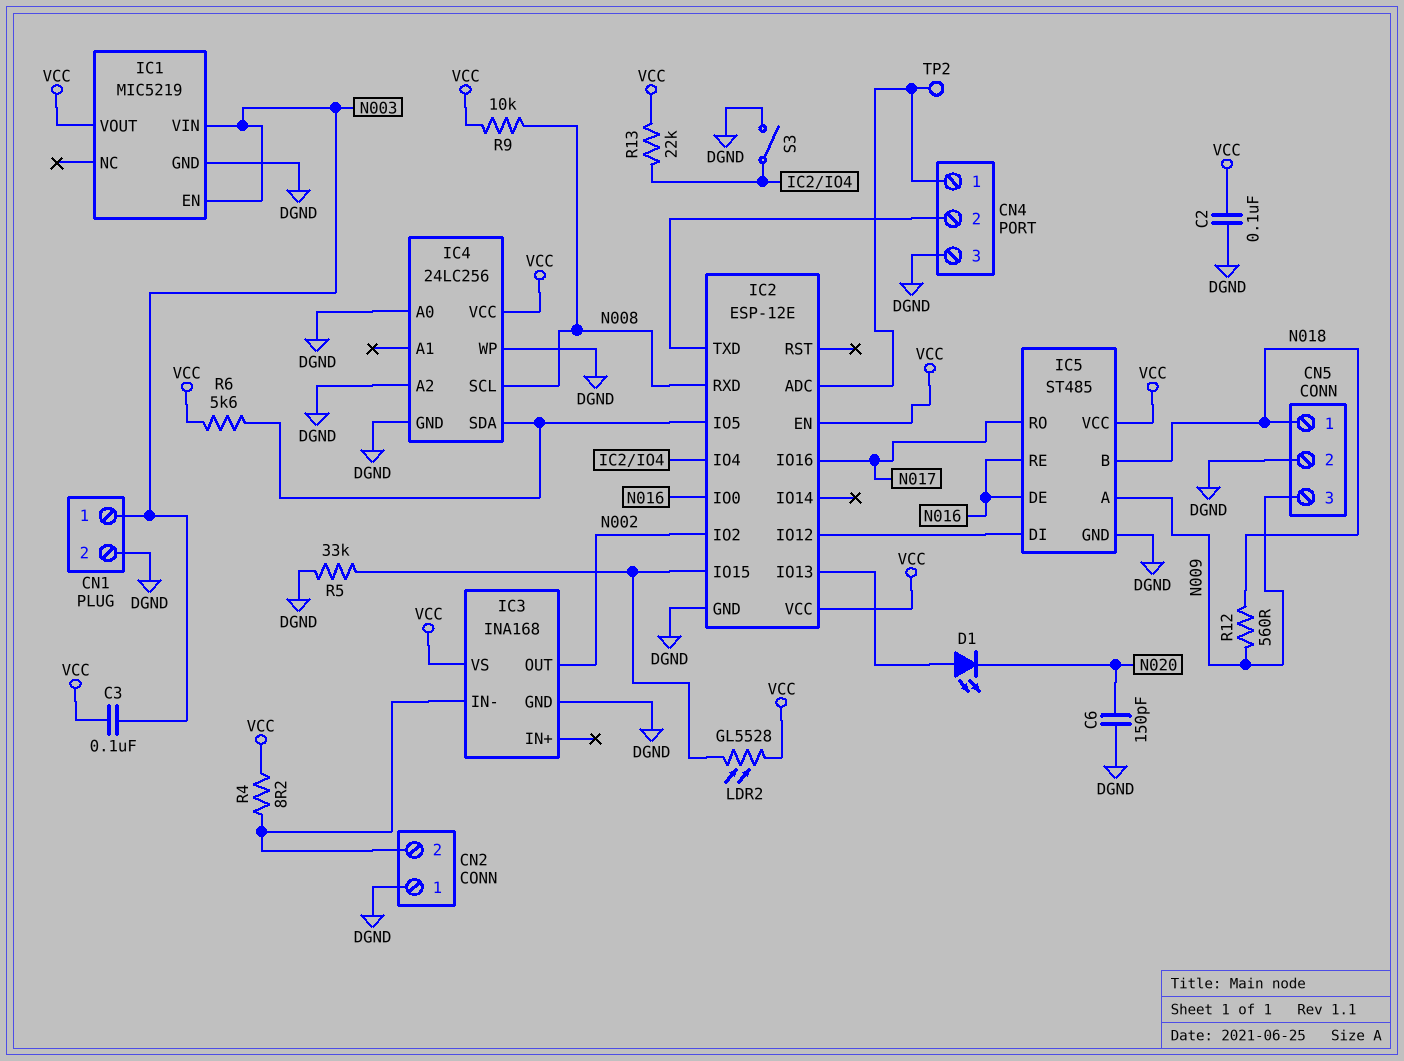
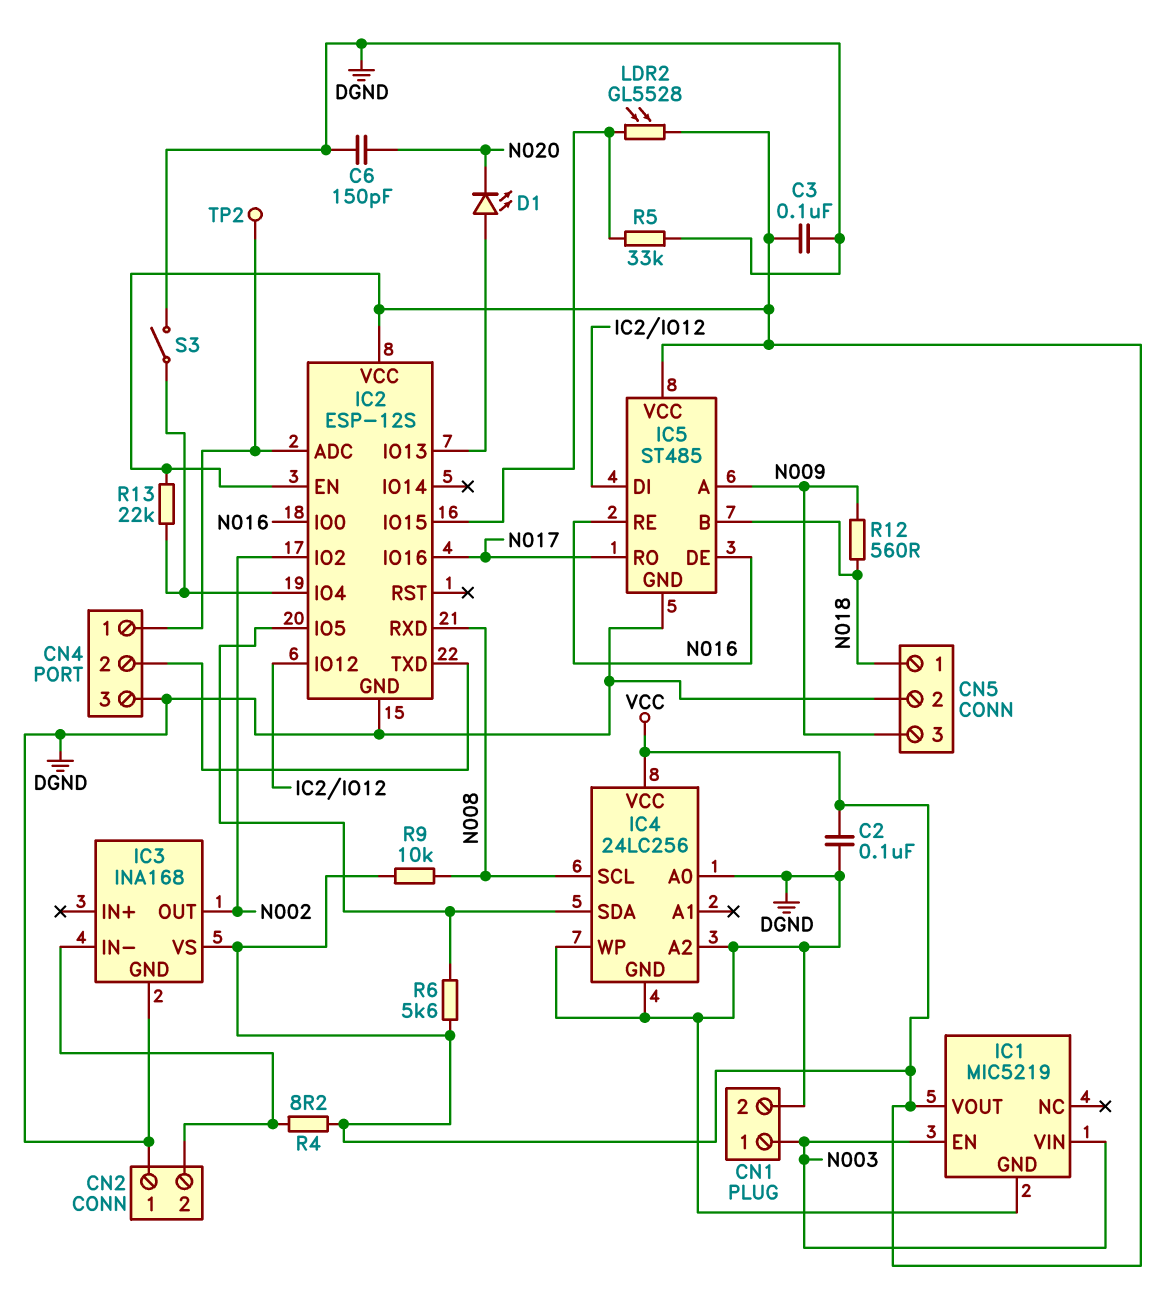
C3: 100nF (N003, VCC) -> 100nF (DGND, VCC)
IC2: ESP-12E -> ESP-12S

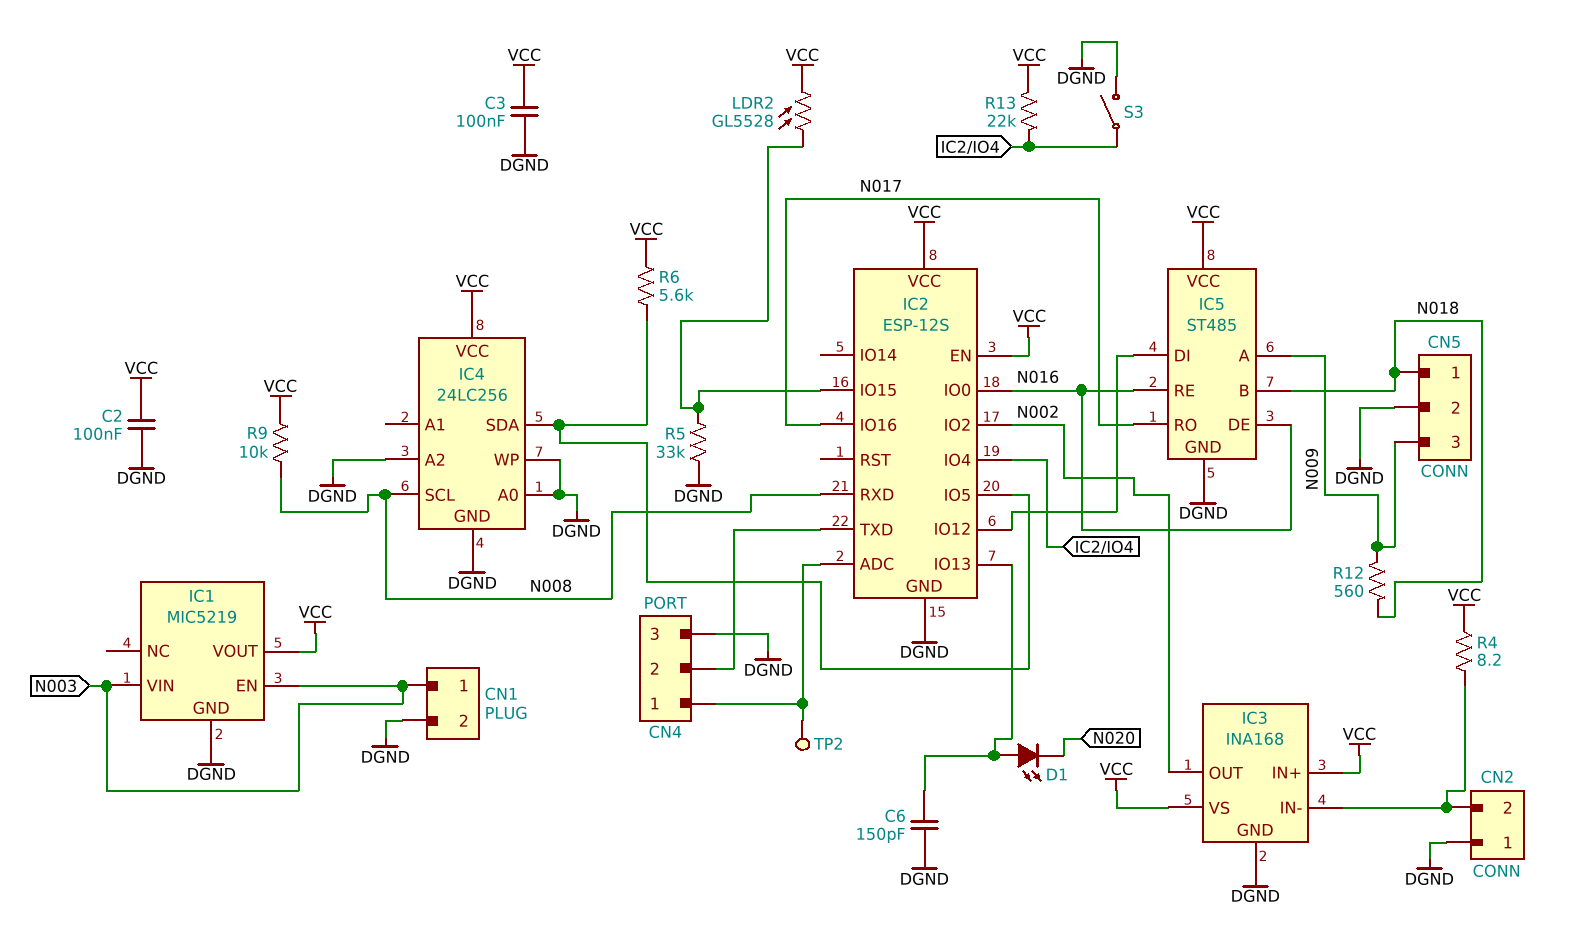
C6: 150pF (DGND, N020) -> 150pF (DGND, IC2/IO13)
IC3 pin IN+: none -> VCC

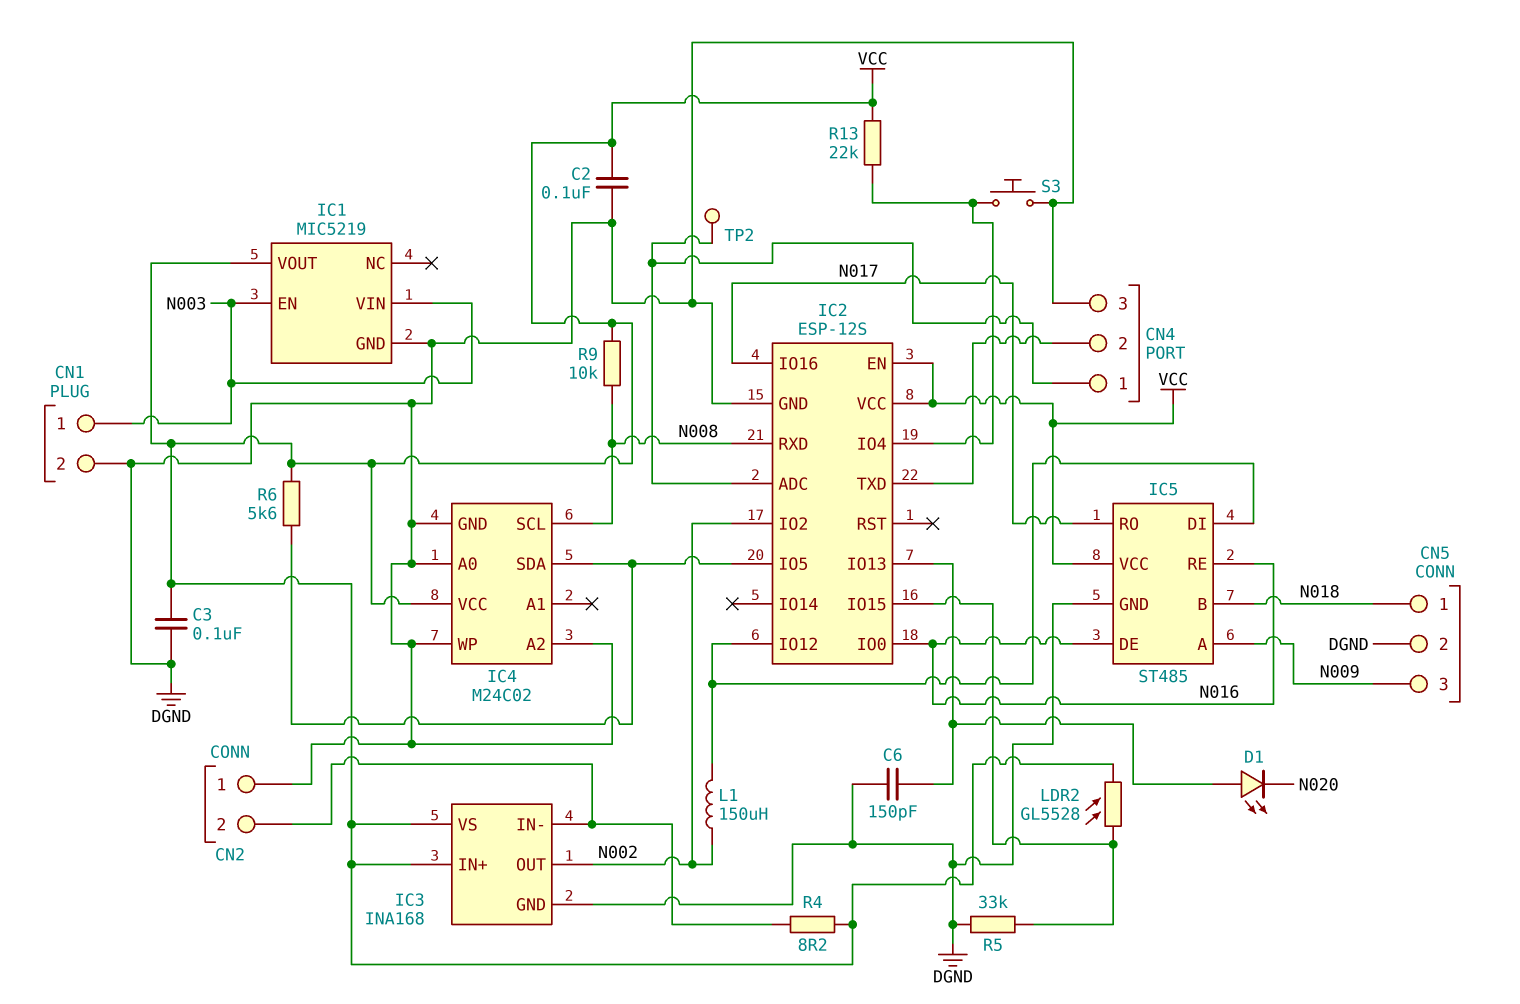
IC4: 24LC256 -> M24C02
L1: none -> 150uH (IC2/IO12, N002)
R12: 560 (N009, N018) -> none
S3: switch (DGND, IC2/IO4) -> button (DGND, IC2/IO4)

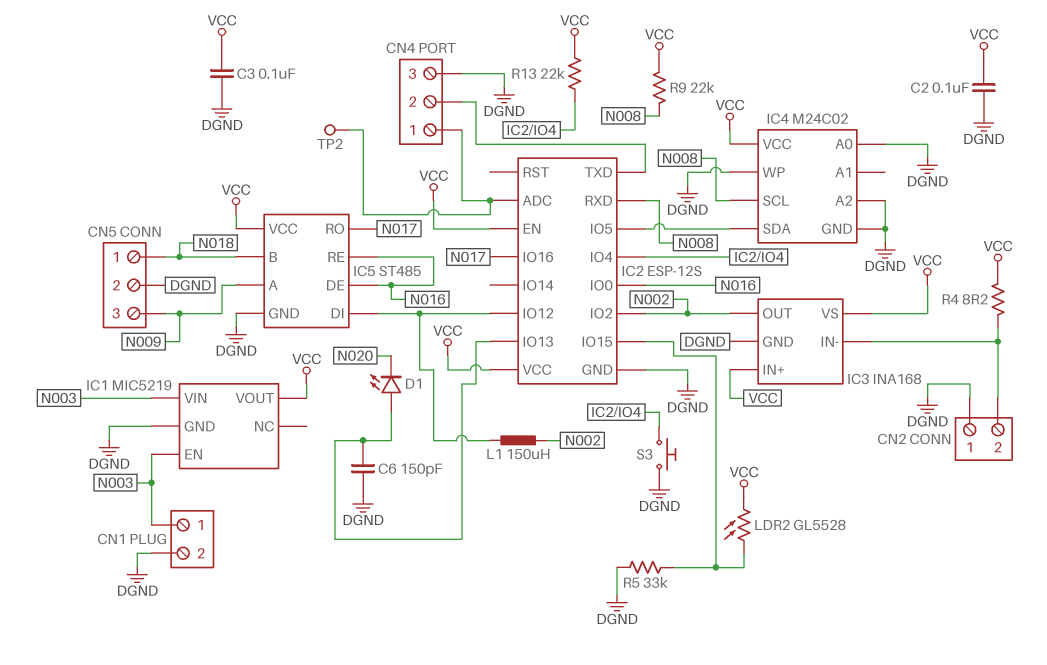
R6: 5.6k (IC2/IO5, VCC) -> none
R9: 10k (N008, VCC) -> 22k (N008, VCC)

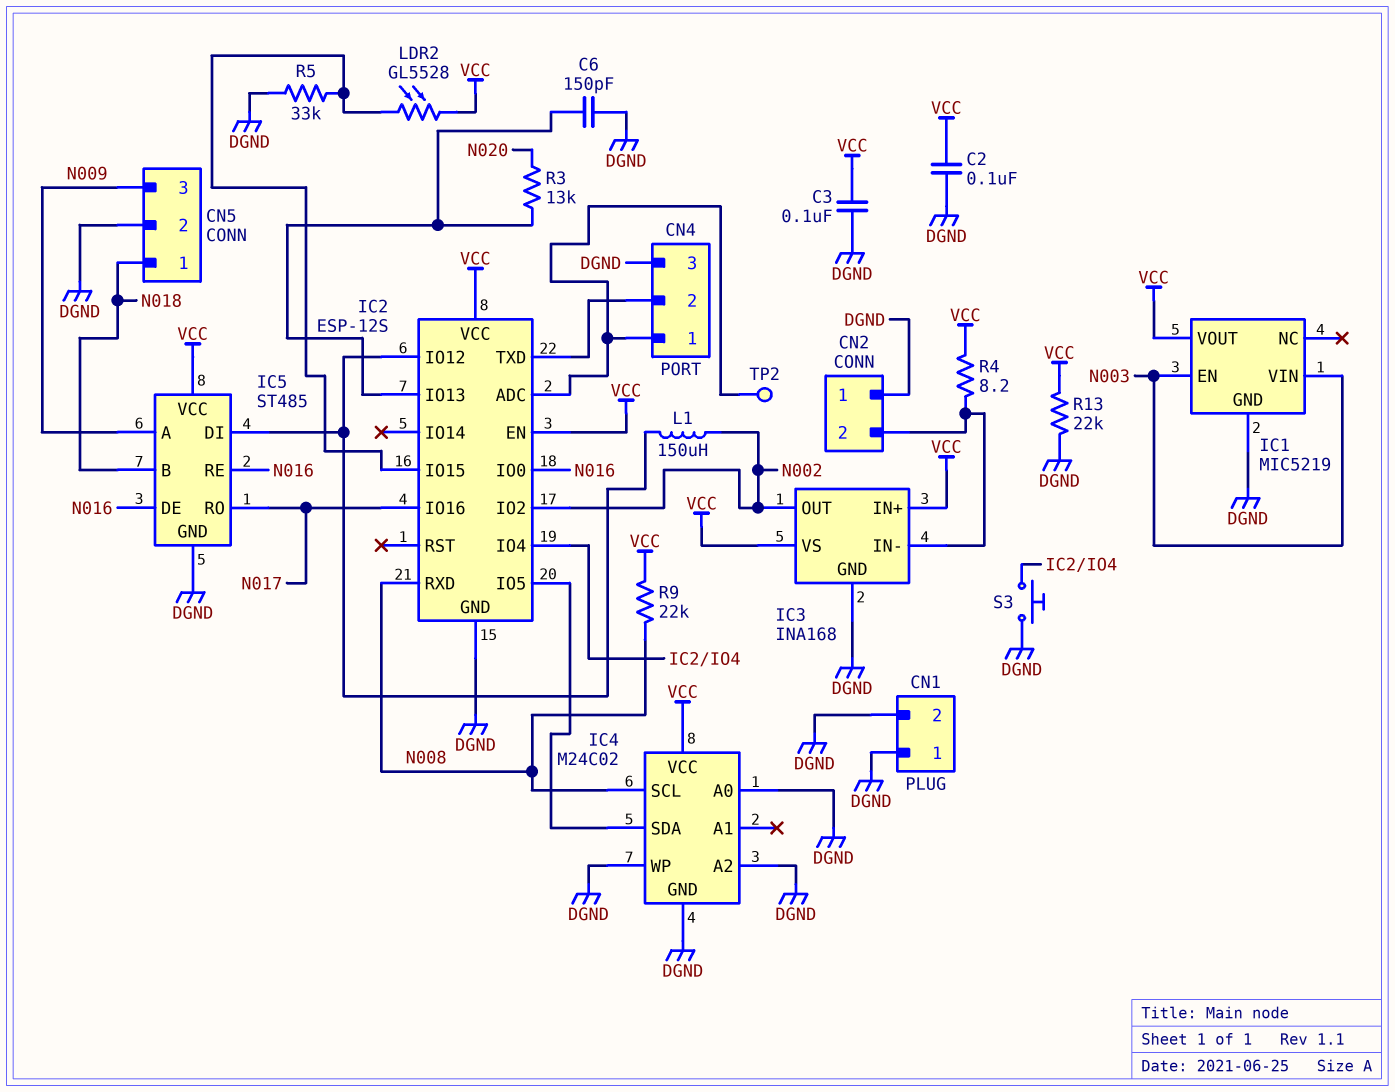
CN1 pin 1: N003 -> DGND
D1: LED (A IC2/IO13, K N020) -> none
R3: none -> 13k (IC2/IO13, N020)
R13: 22k (IC2/IO4, VCC) -> 22k (DGND, VCC)

